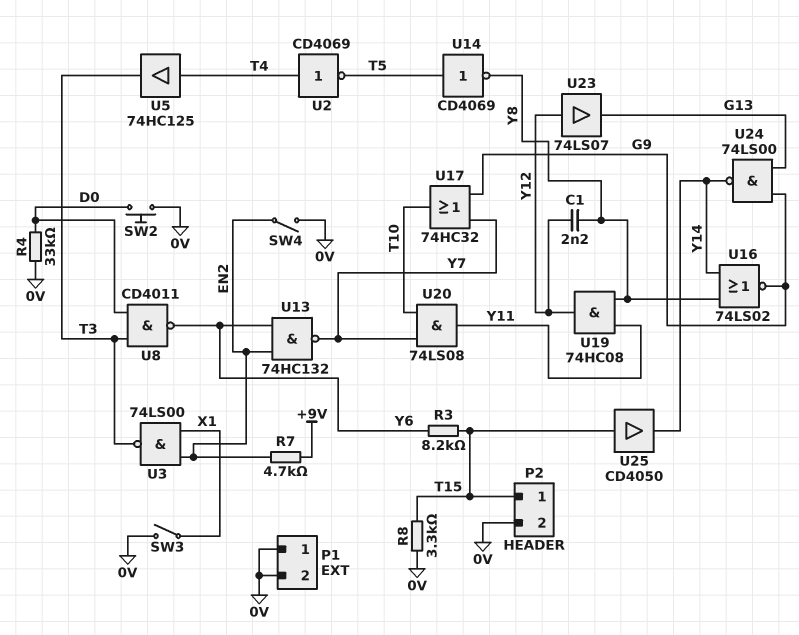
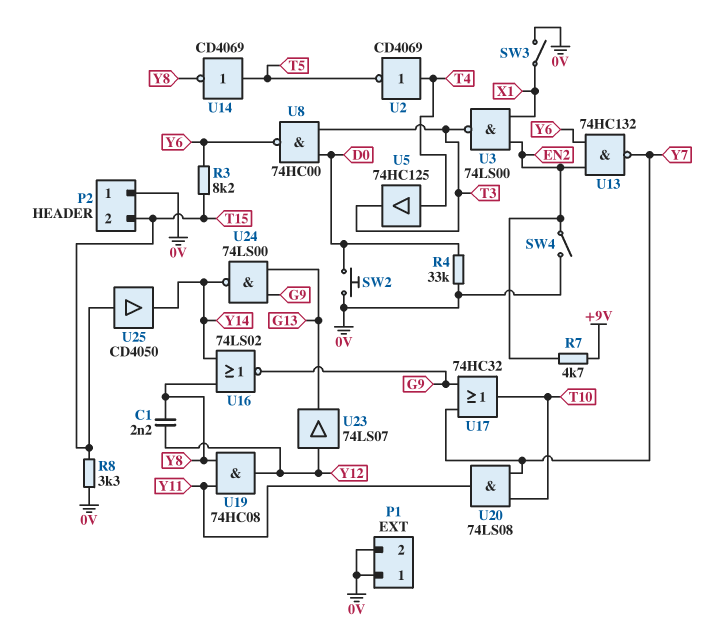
P2 pin 1: T15 -> 0V
P2 pin 2: 0V -> T15
U8: NAND CD4011 (in D0, in T3, out Y6) -> NAND 74HC00 (in D0, in T3, out Y6)

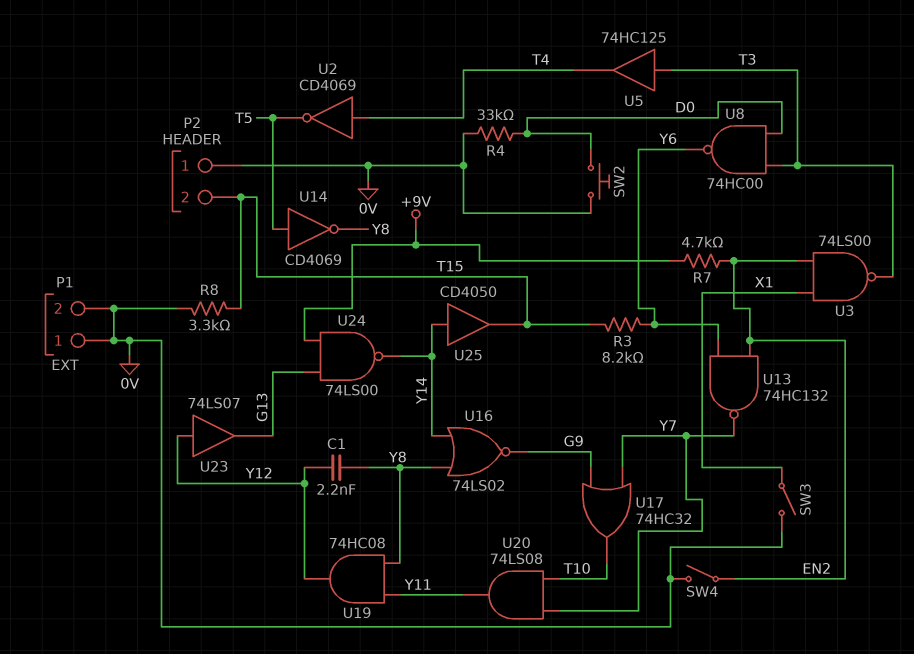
U5: buffer 74HC125 (in T4, out T3) -> buffer 74HC125 (in T3, out T4)
U24: NAND 74LS00 (in G9, in G13, out Y14) -> NAND 74LS00 (in +9V, in G13, out Y14)
U25: buffer CD4050 (in T15, out Y14) -> buffer CD4050 (in Y14, out T15)

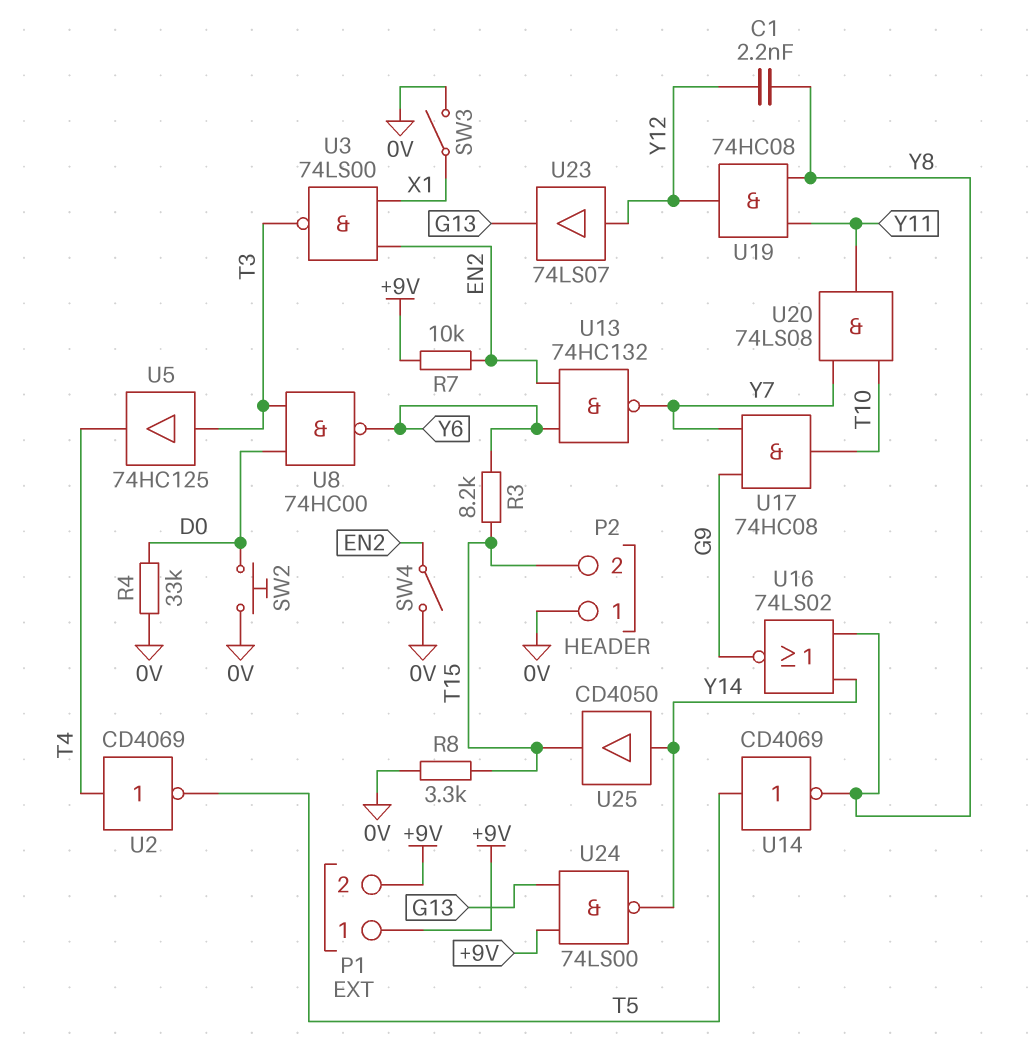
P1 pin 1: 0V -> +9V
P1 pin 2: 0V -> +9V
R7: 4.7k (+9V, EN2) -> 10k (+9V, EN2)
U17: OR 74HC32 (in G9, in Y7, out T10) -> AND 74HC08 (in G9, in Y7, out T10)

